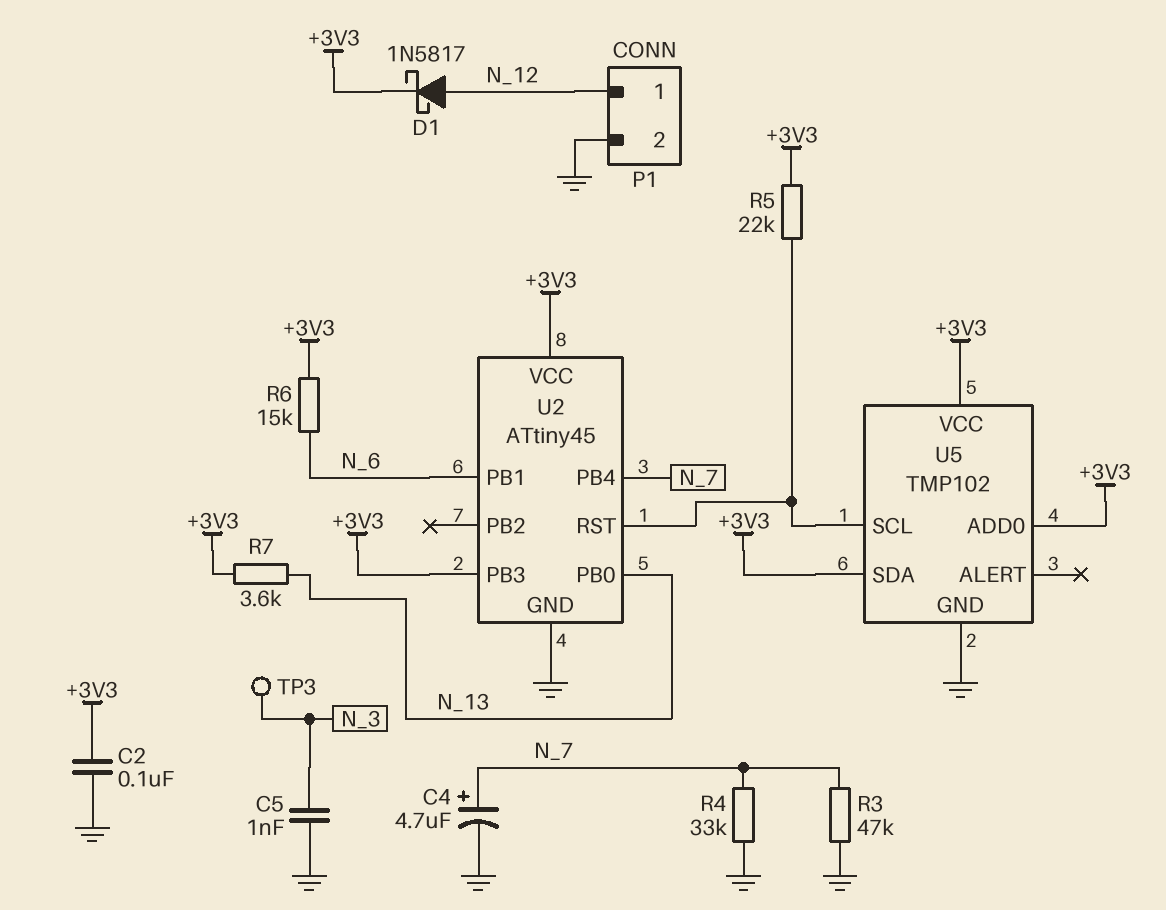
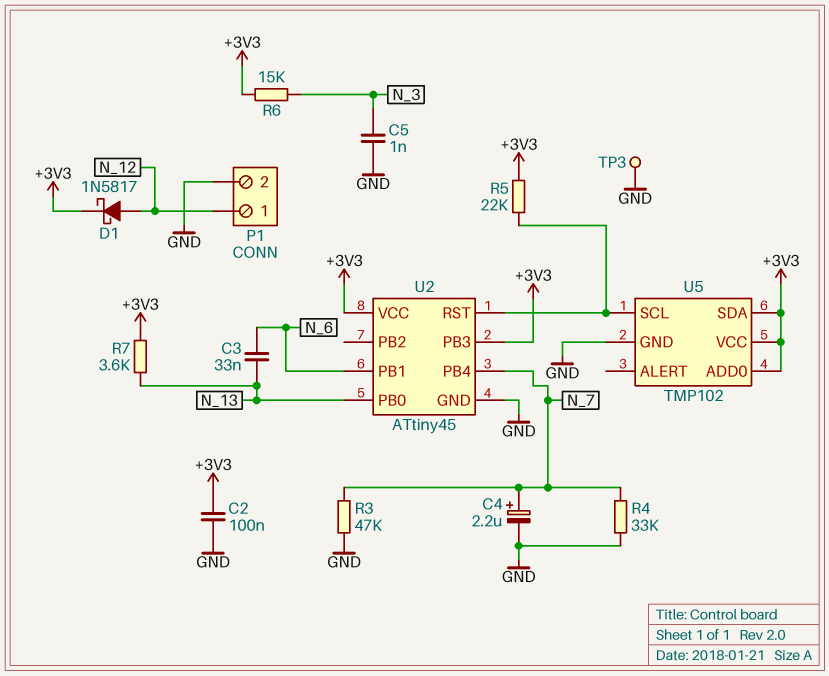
C3: none -> 33nF (N_6, N_13)
C4: 4.7uF (plus N_7, minus GND) -> 2.2uF (plus N_7, minus GND)
R6: 15k (+3V3, N_6) -> 15k (+3V3, N_3)
TP3: test point (N_3) -> test point (GND)

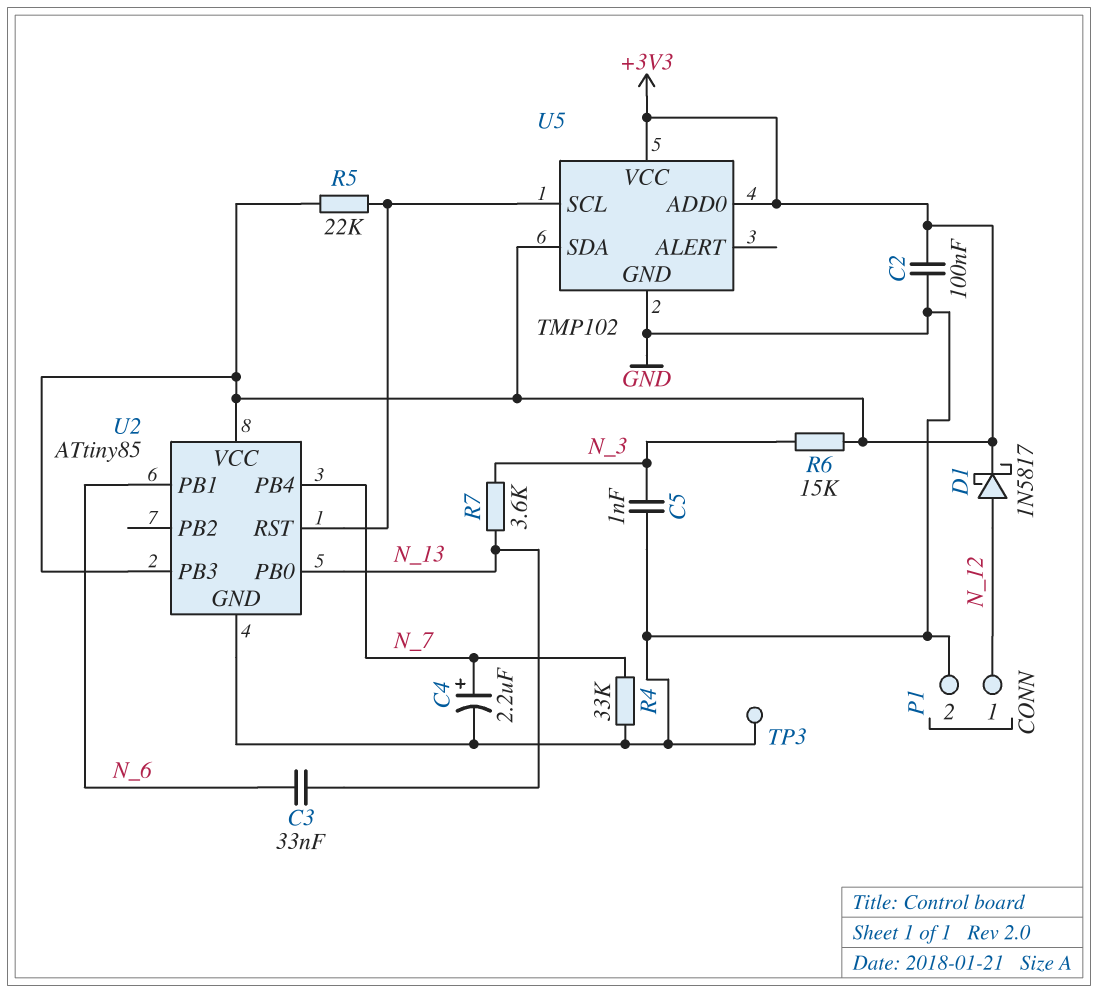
R3: 47k (GND, N_7) -> none
R7: 3.6k (+3V3, N_13) -> 3.6k (N_3, N_13)
U2: ATtiny45 -> ATtiny85

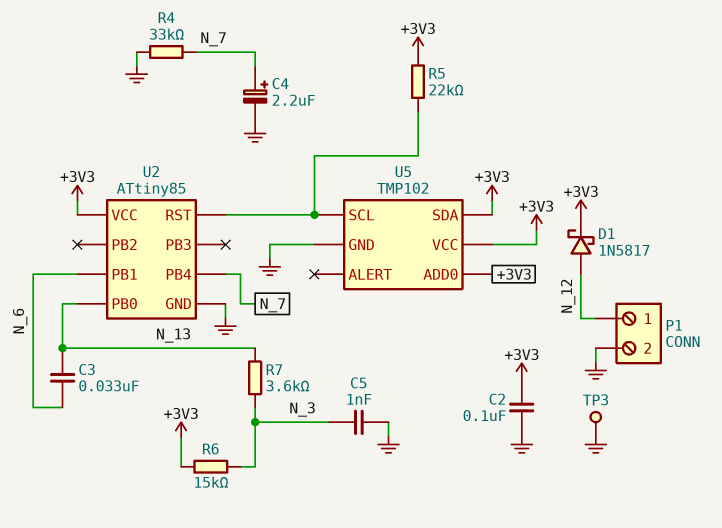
U2 pin PB3: +3V3 -> none

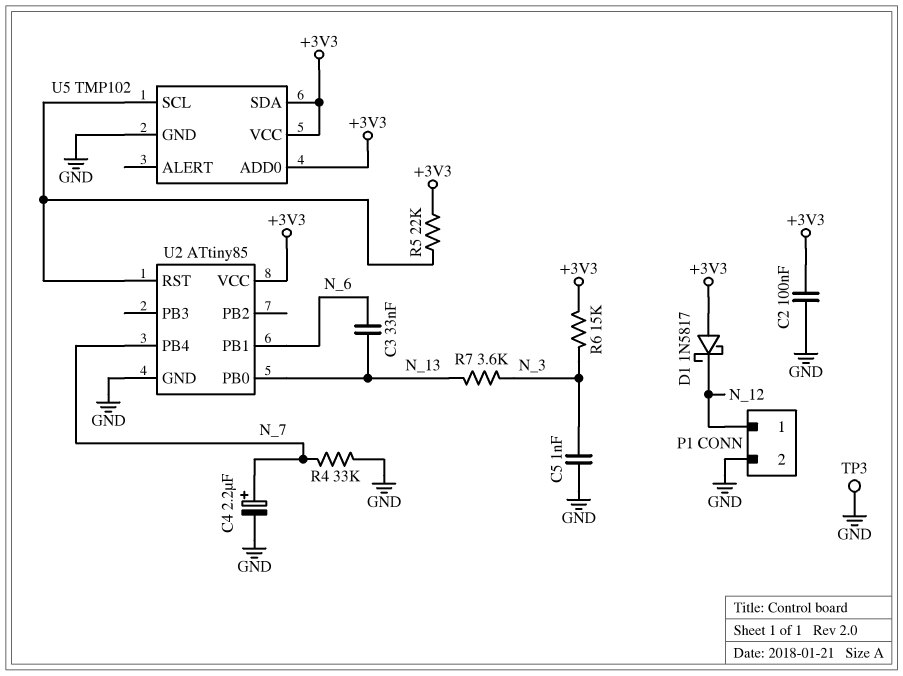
D1: schottky 1N5817 (A N_12, K +3V3) -> schottky 1N5817 (A +3V3, K N_12)

